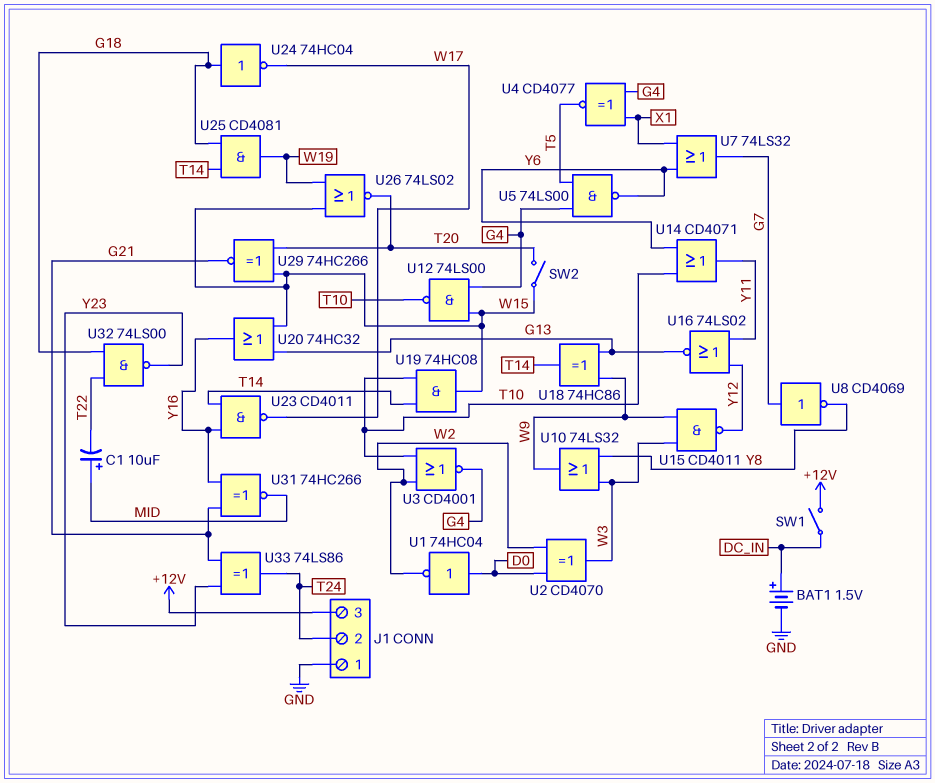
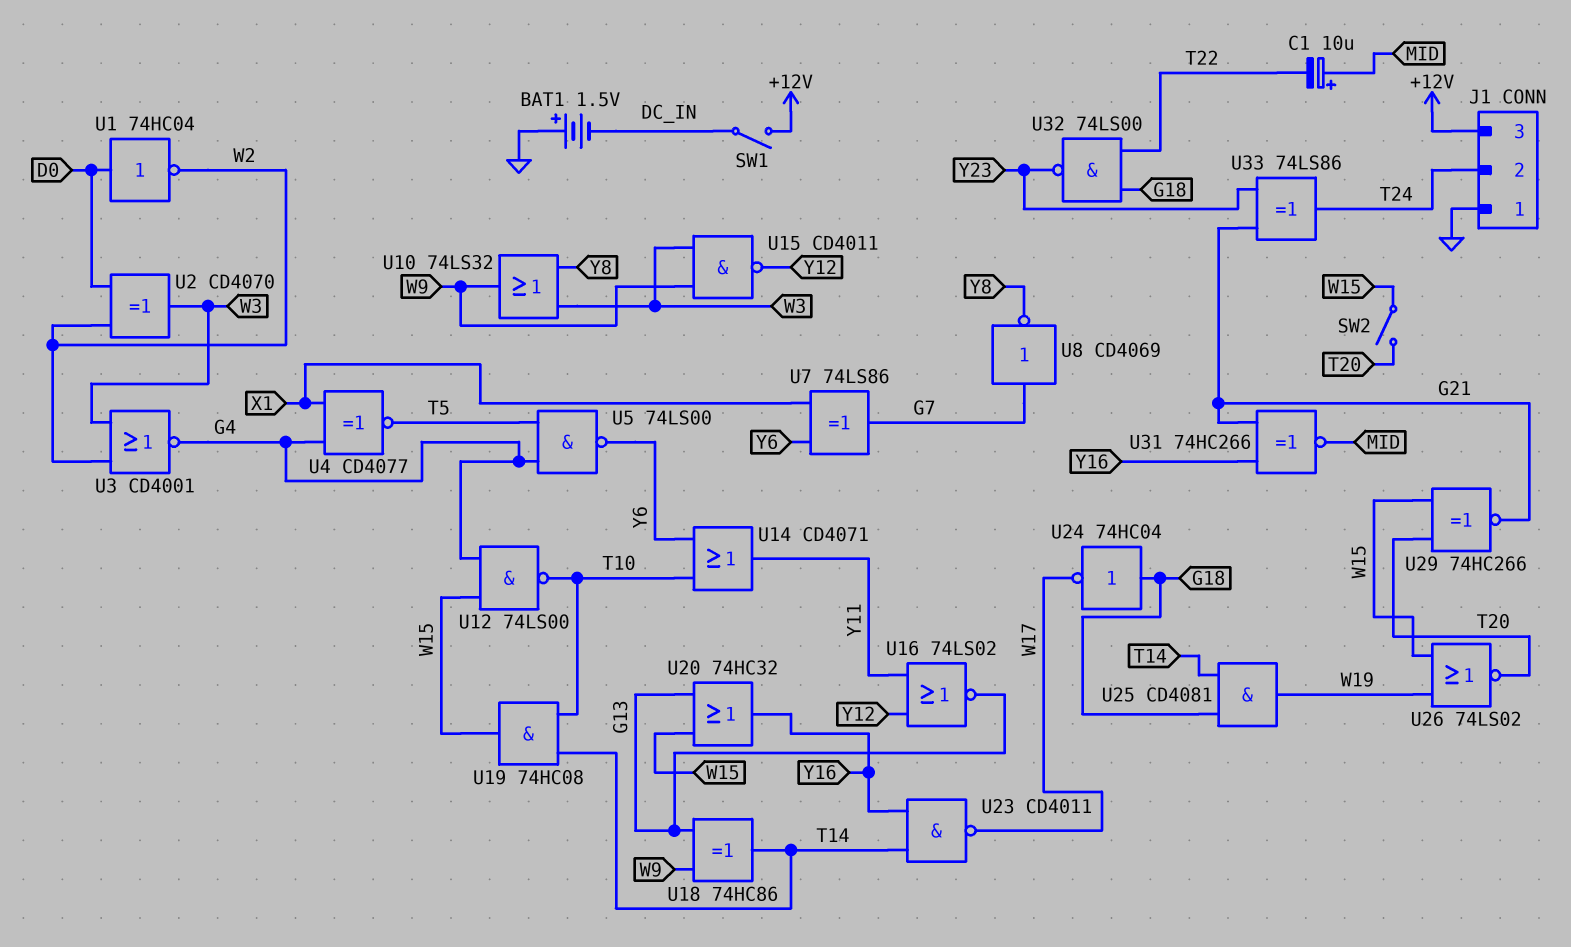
BAT1: 1.5V (plus DC_IN, minus GND) -> 1.5V (plus GND, minus DC_IN)
U3: NOR CD4001 (in T10, in W2, out G4) -> NOR CD4001 (in W2, in W3, out G4)
U7: OR 74LS32 (in X1, in Y6, out G7) -> XOR 74LS86 (in X1, in Y6, out G7)

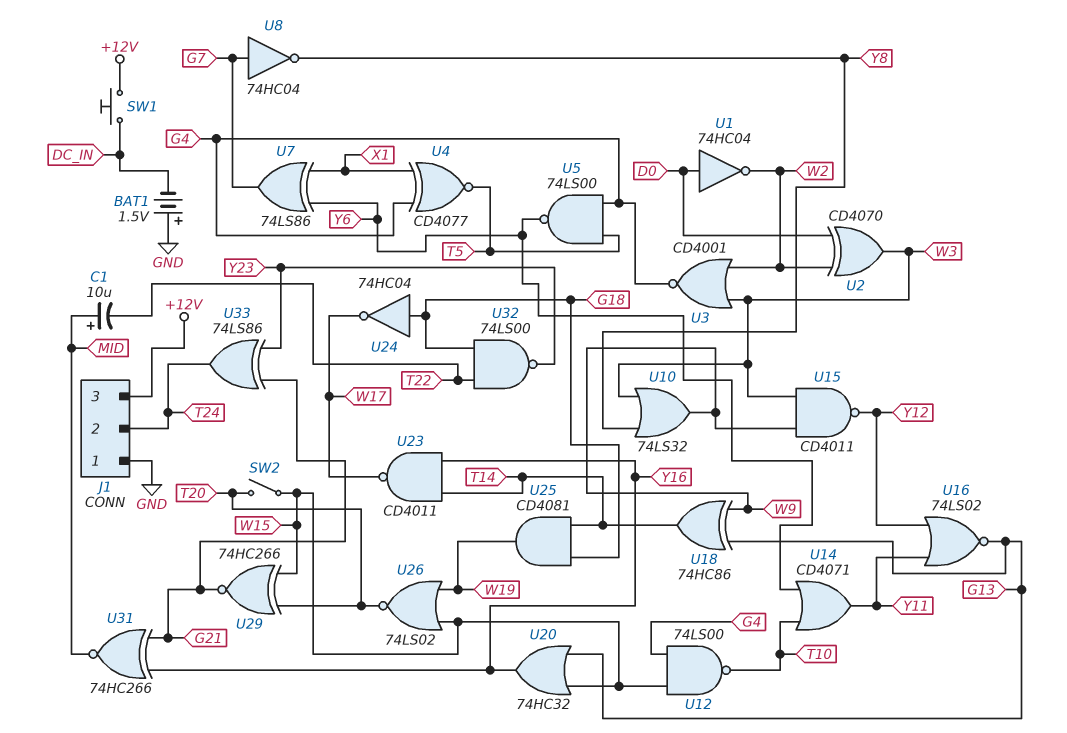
SW1: switch (+12V, DC_IN) -> button (+12V, DC_IN)
U8: NOT CD4069 (in G7, out Y8) -> NOT 74HC04 (in G7, out Y8)
U19: AND 74HC08 (in T10, in T14, out W15) -> none

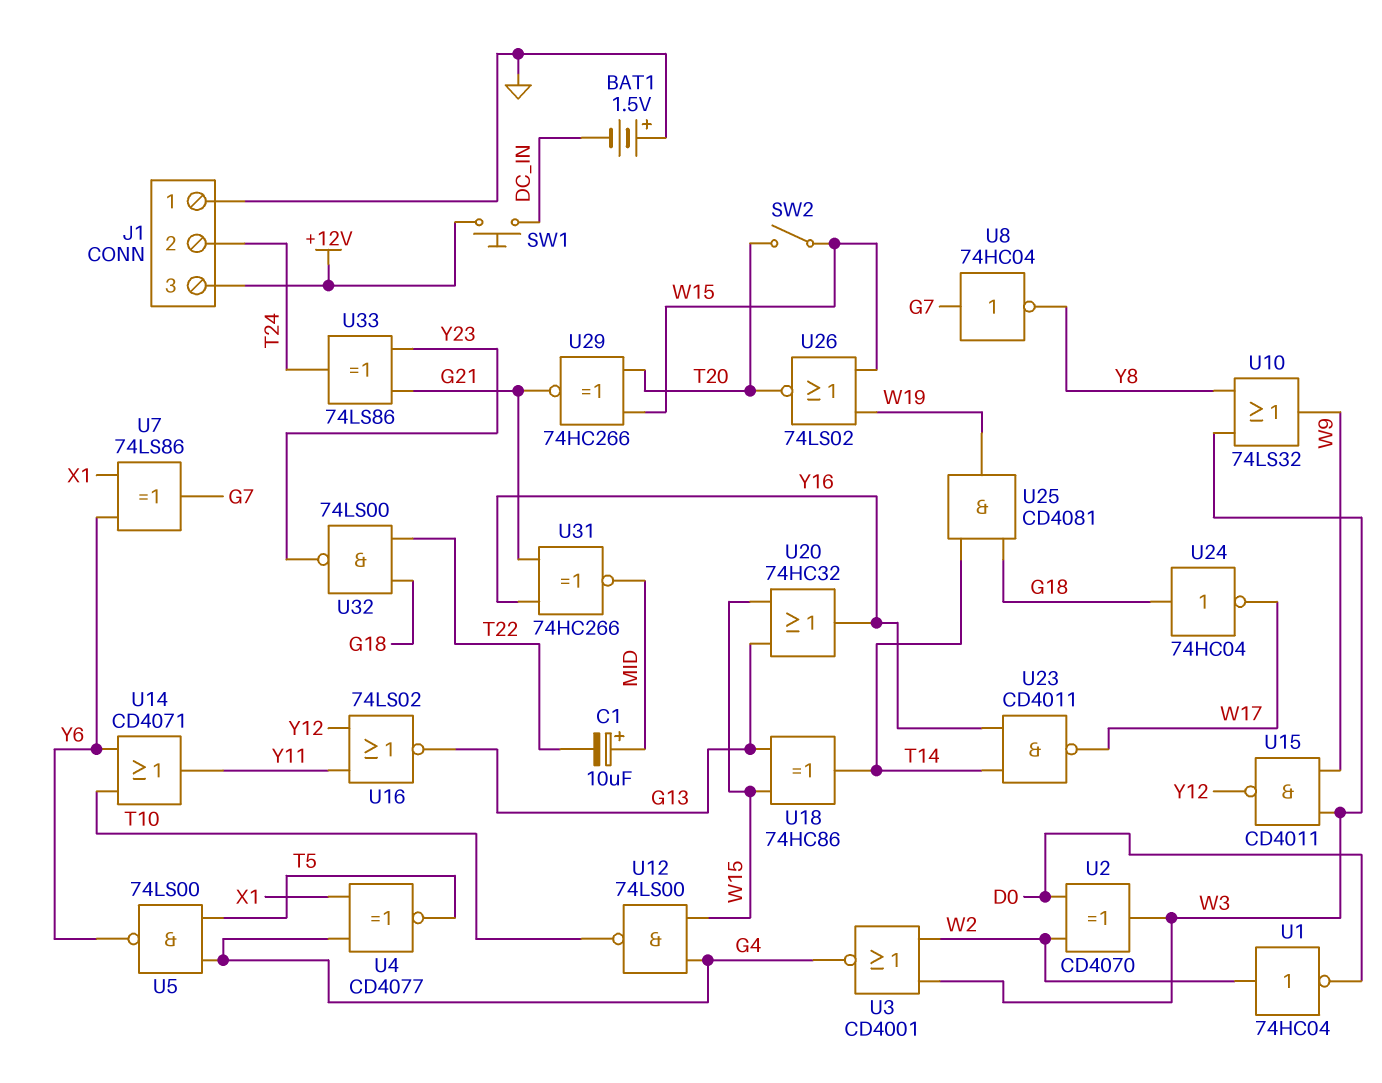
U1: NOT 74HC04 (in D0, out W2) -> NOT 74HC04 (in W2, out D0)
U18: XOR 74HC86 (in G13, in W9, out T14) -> XOR 74HC86 (in G13, in W15, out T14)

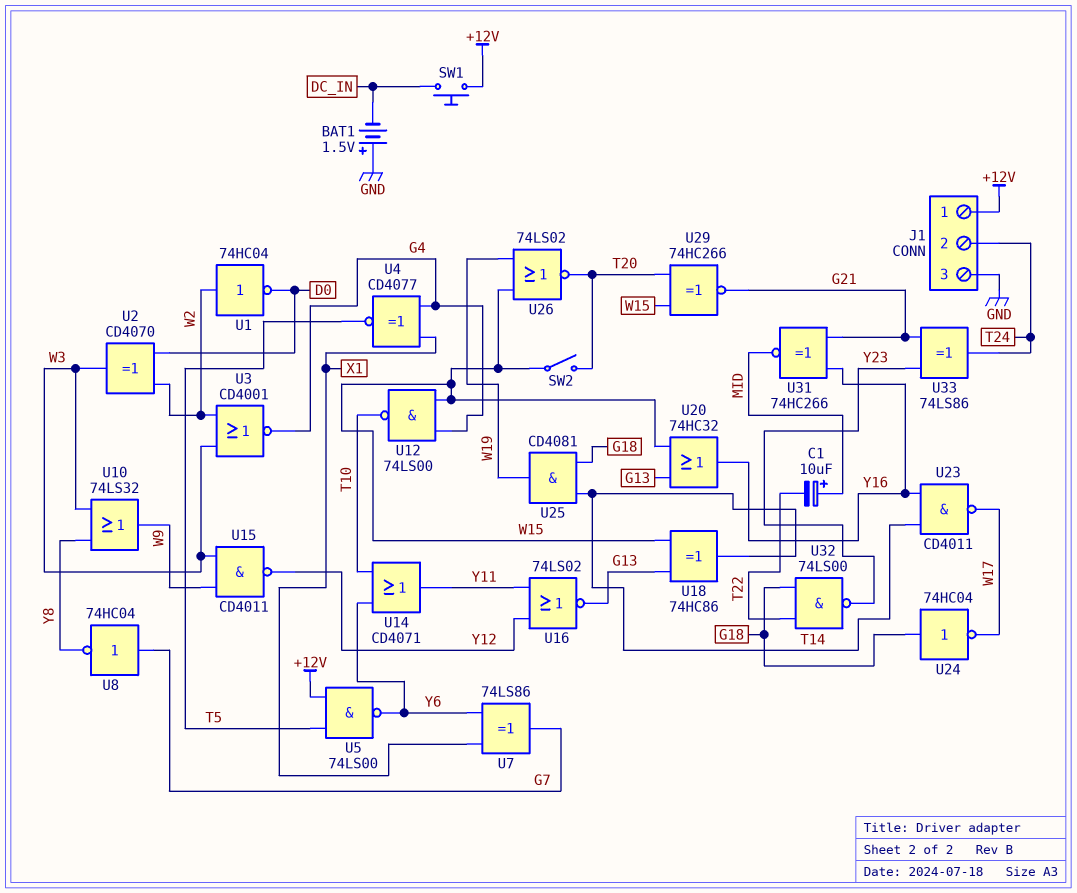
J1 pin 1: GND -> +12V
J1 pin 3: +12V -> GND
U5: NAND 74LS00 (in G4, in T5, out Y6) -> NAND 74LS00 (in +12V, in T5, out Y6)

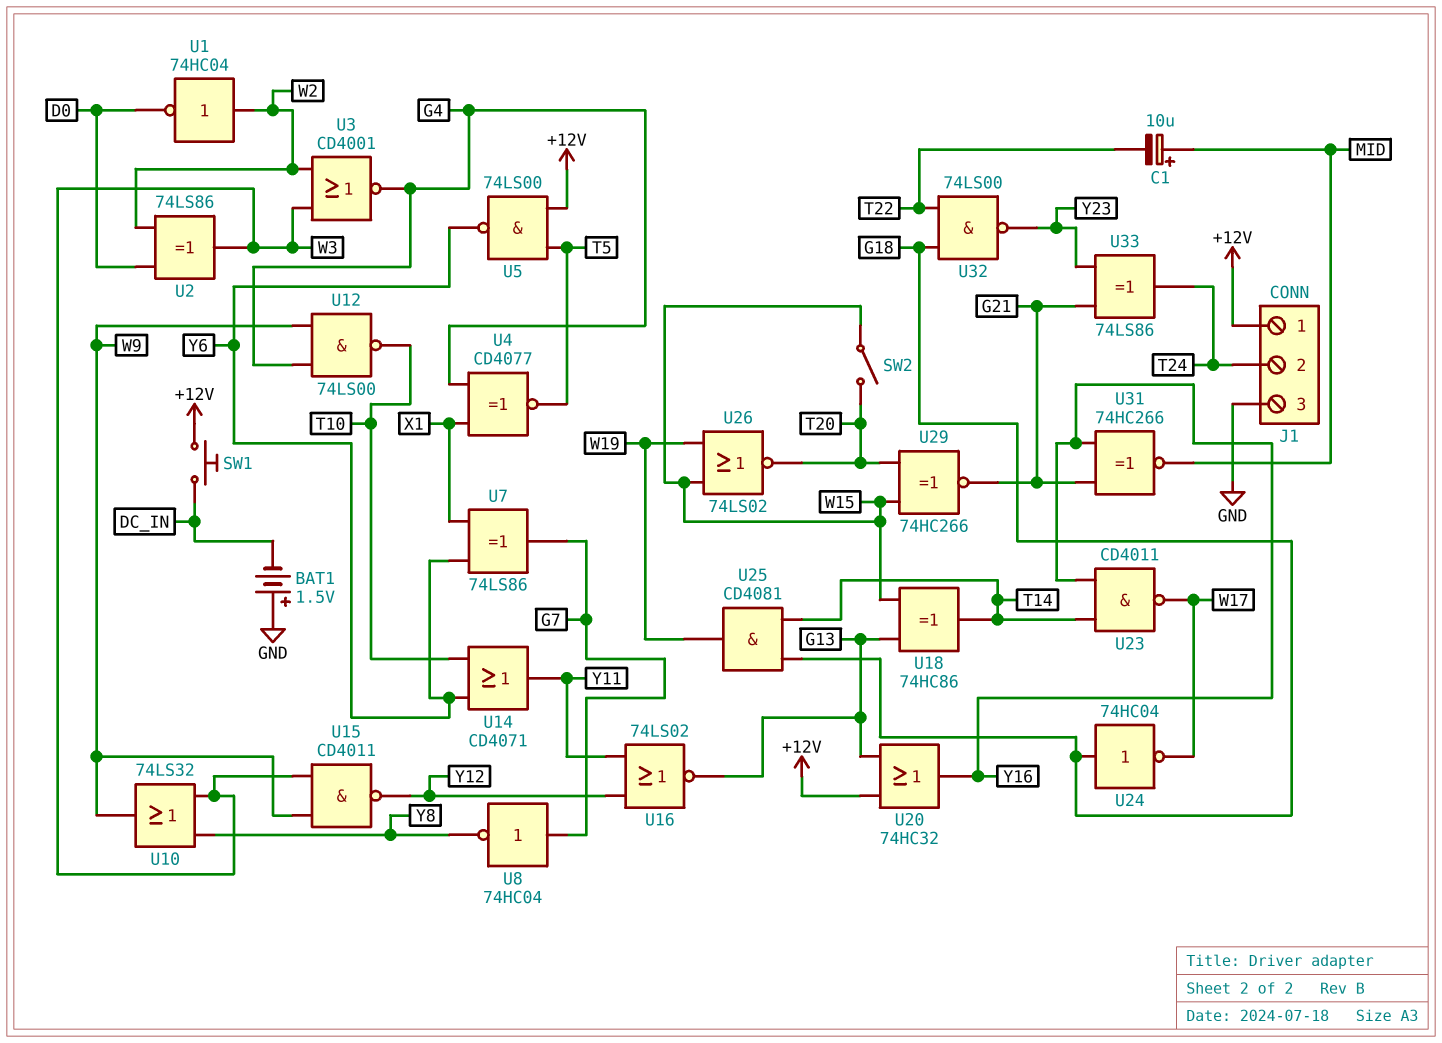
U2: XOR CD4070 (in D0, in W2, out W3) -> XOR 74LS86 (in D0, in W2, out W3)
U12: NAND 74LS00 (in G4, in W15, out T10) -> NAND 74LS00 (in G4, in W9, out T10)
U20: OR 74HC32 (in G13, in W15, out Y16) -> OR 74HC32 (in +12V, in G13, out Y16)

